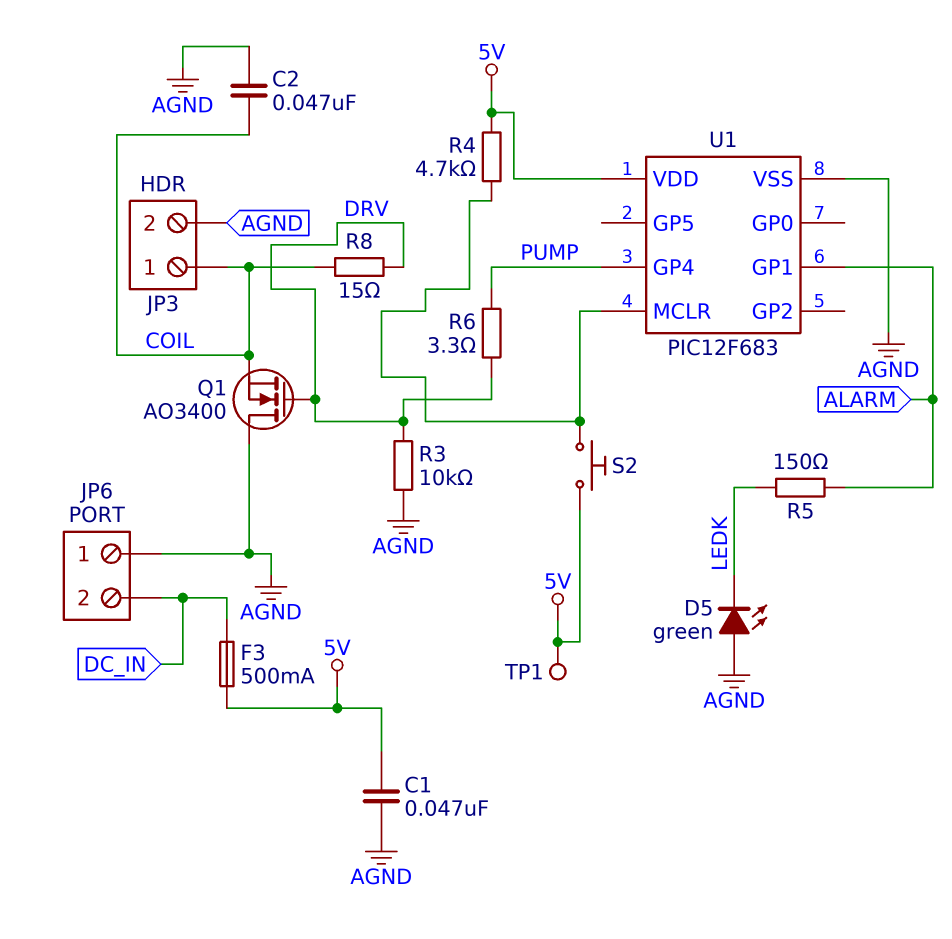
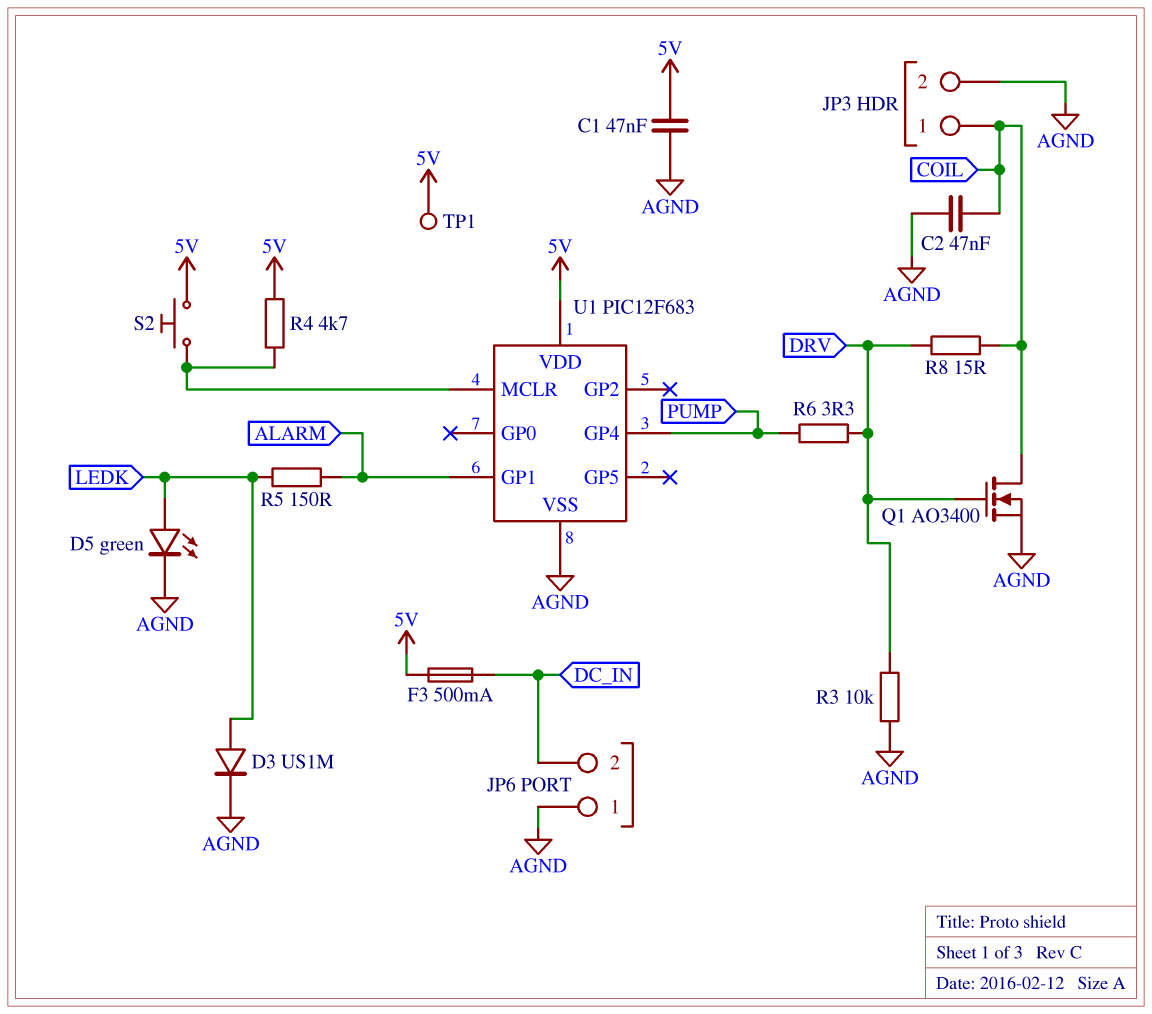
D3: none -> diode US1M (A LEDK, K AGND)
D5: LED green (A AGND, K LEDK) -> LED green (A LEDK, K AGND)
Q1: NMOS AO3400 (G DRV, D AGND, S COIL) -> NMOS AO3400 (G DRV, D COIL, S AGND)

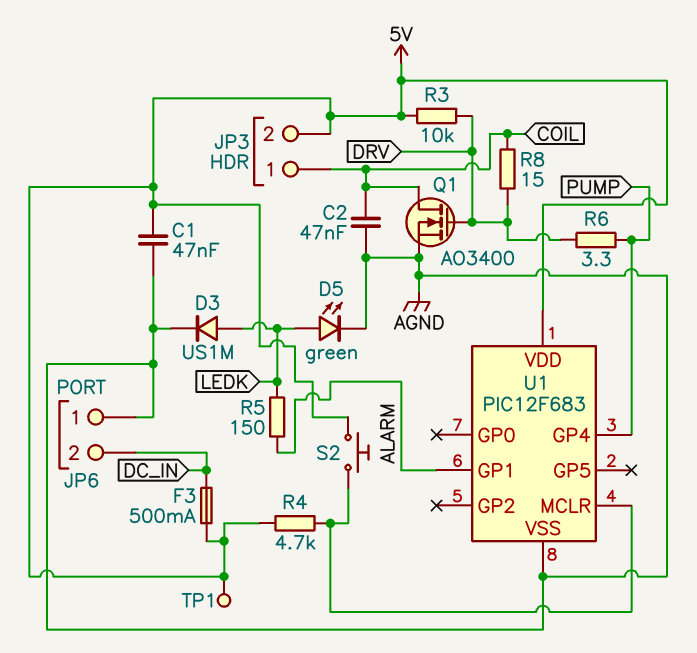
JP3 pin 2: AGND -> 5V
R3: 10k (AGND, DRV) -> 10k (5V, DRV)

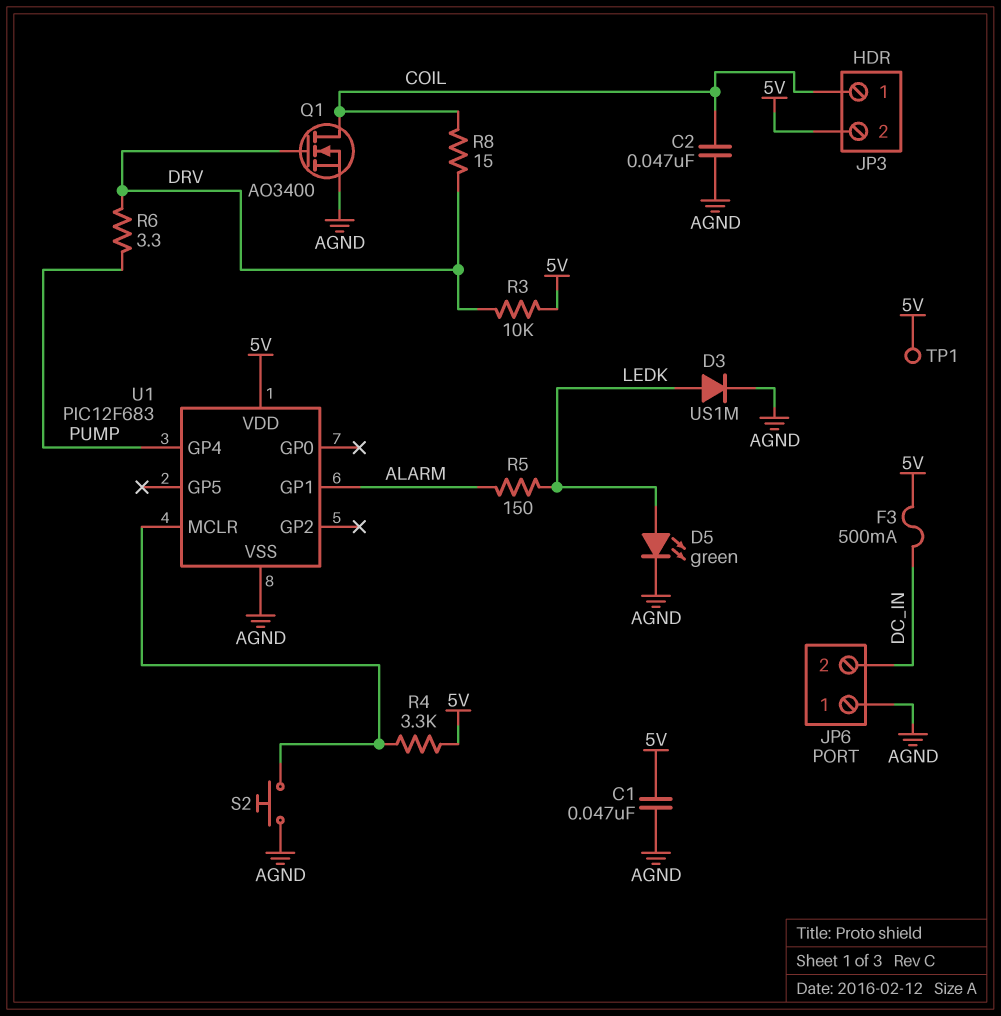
R4: 4.7k (5V, U1/MCLR) -> 3.3k (5V, U1/MCLR)
S2: button (5V, U1/MCLR) -> button (AGND, U1/MCLR)

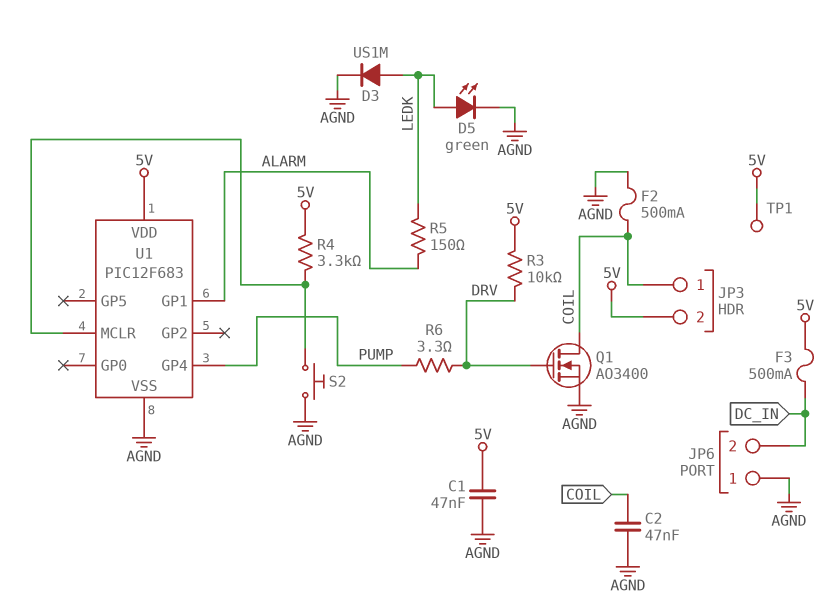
F2: none -> 500mA (AGND, COIL)
R8: 15 (COIL, DRV) -> none

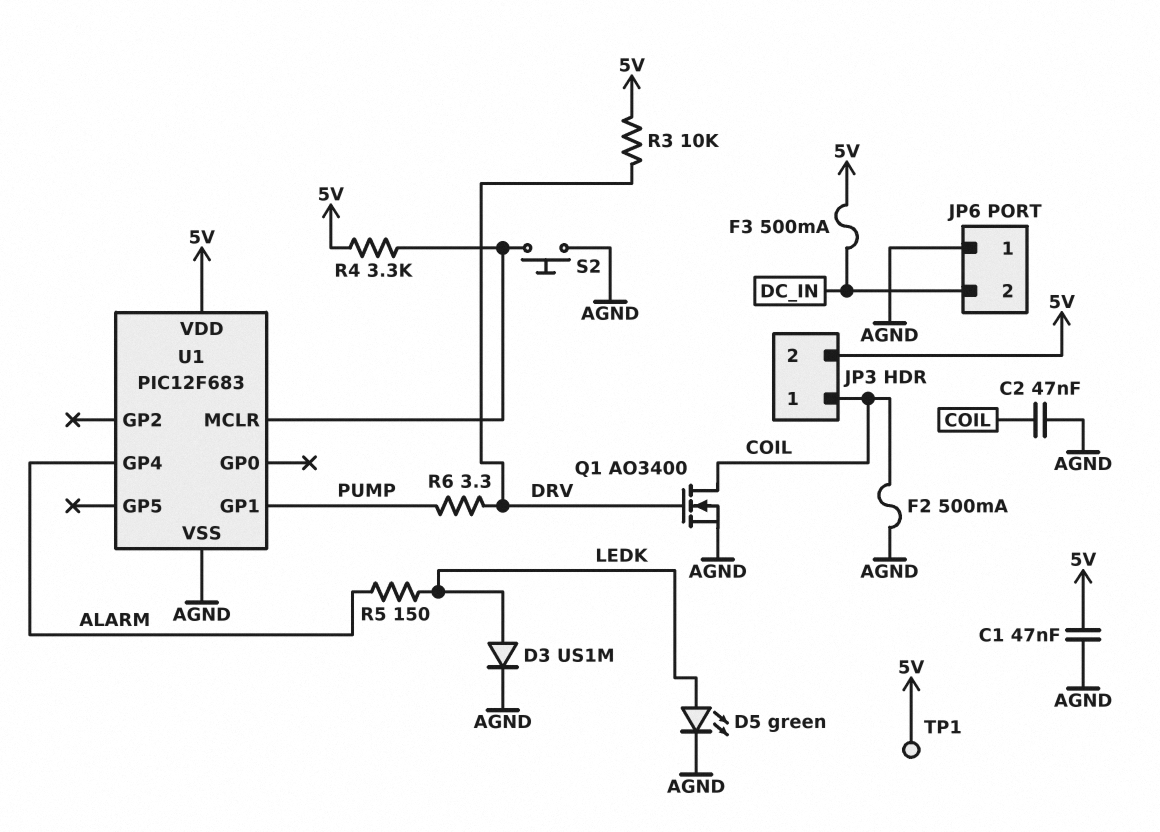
U1 pin GP1: ALARM -> PUMP
U1 pin GP4: PUMP -> ALARM

